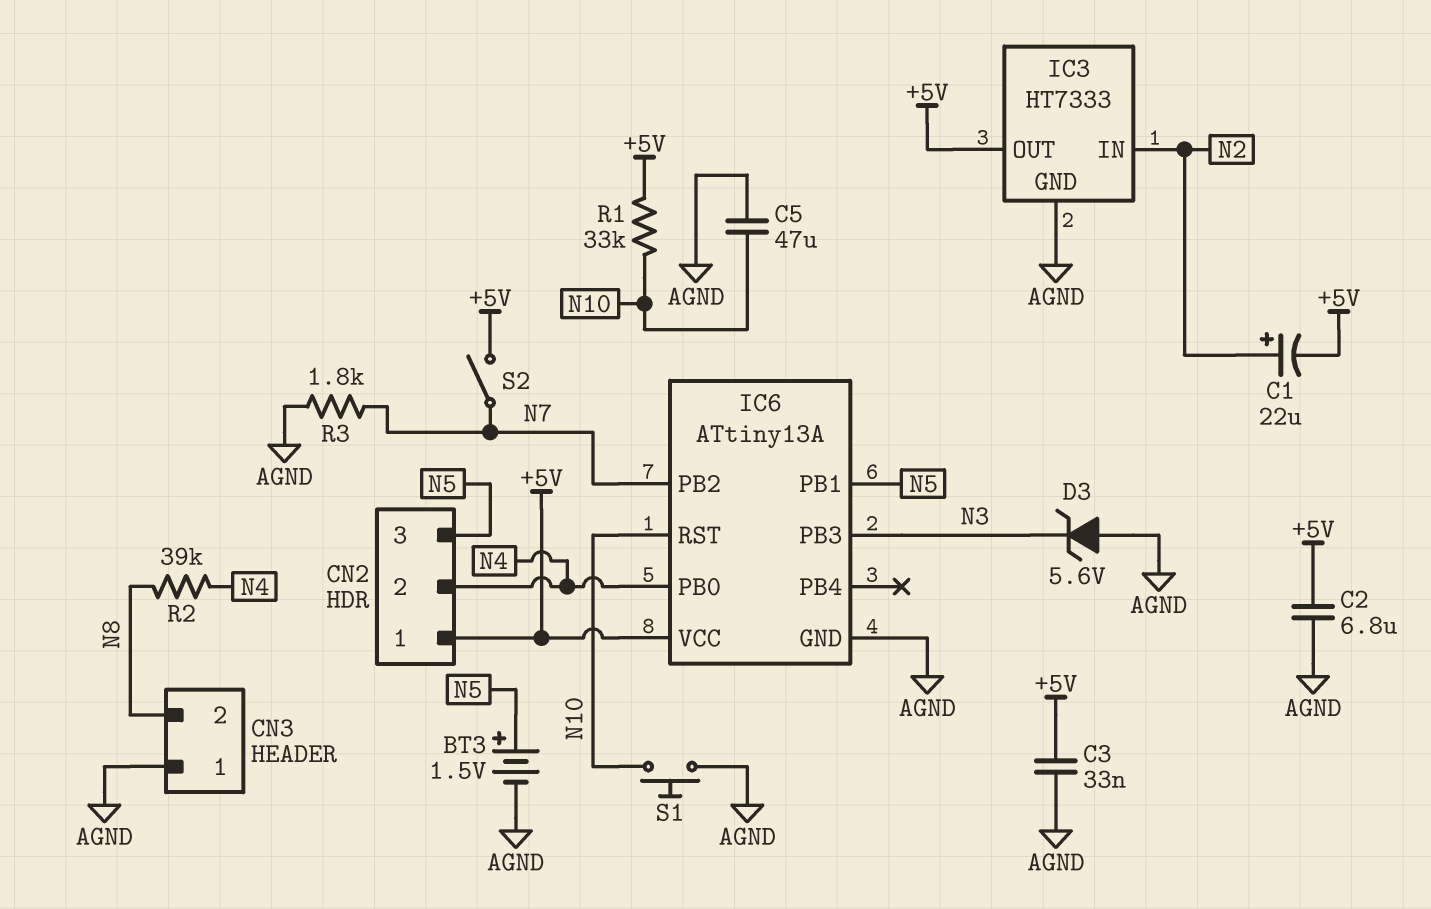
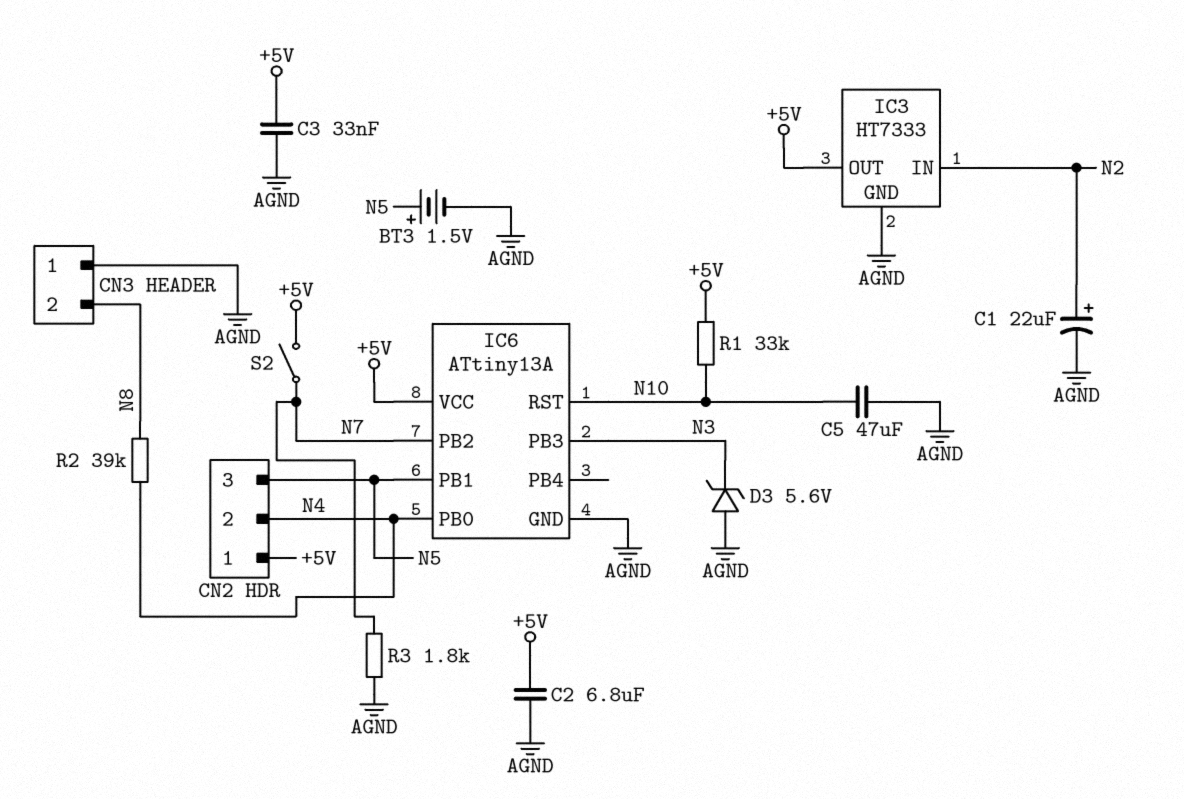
C1: 22uF (plus N2, minus +5V) -> 22uF (plus N2, minus AGND)
S1: button (AGND, N10) -> none

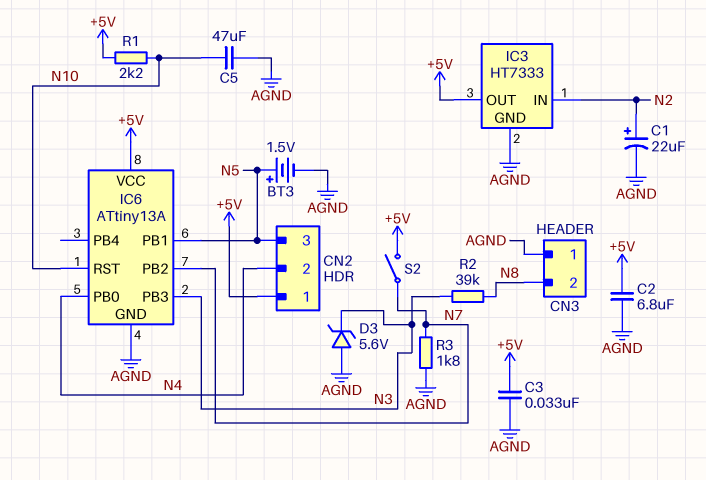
R1: 33k (+5V, N10) -> 2.2k (+5V, N10)
R2: 39k (N4, N8) -> 39k (N3, N8)

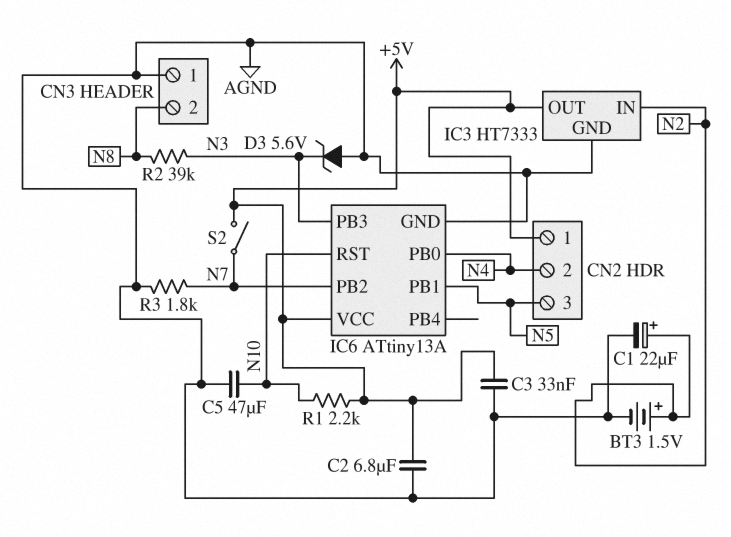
BT3: 1.5V (plus N5, minus AGND) -> 1.5V (plus N2, minus AGND)

